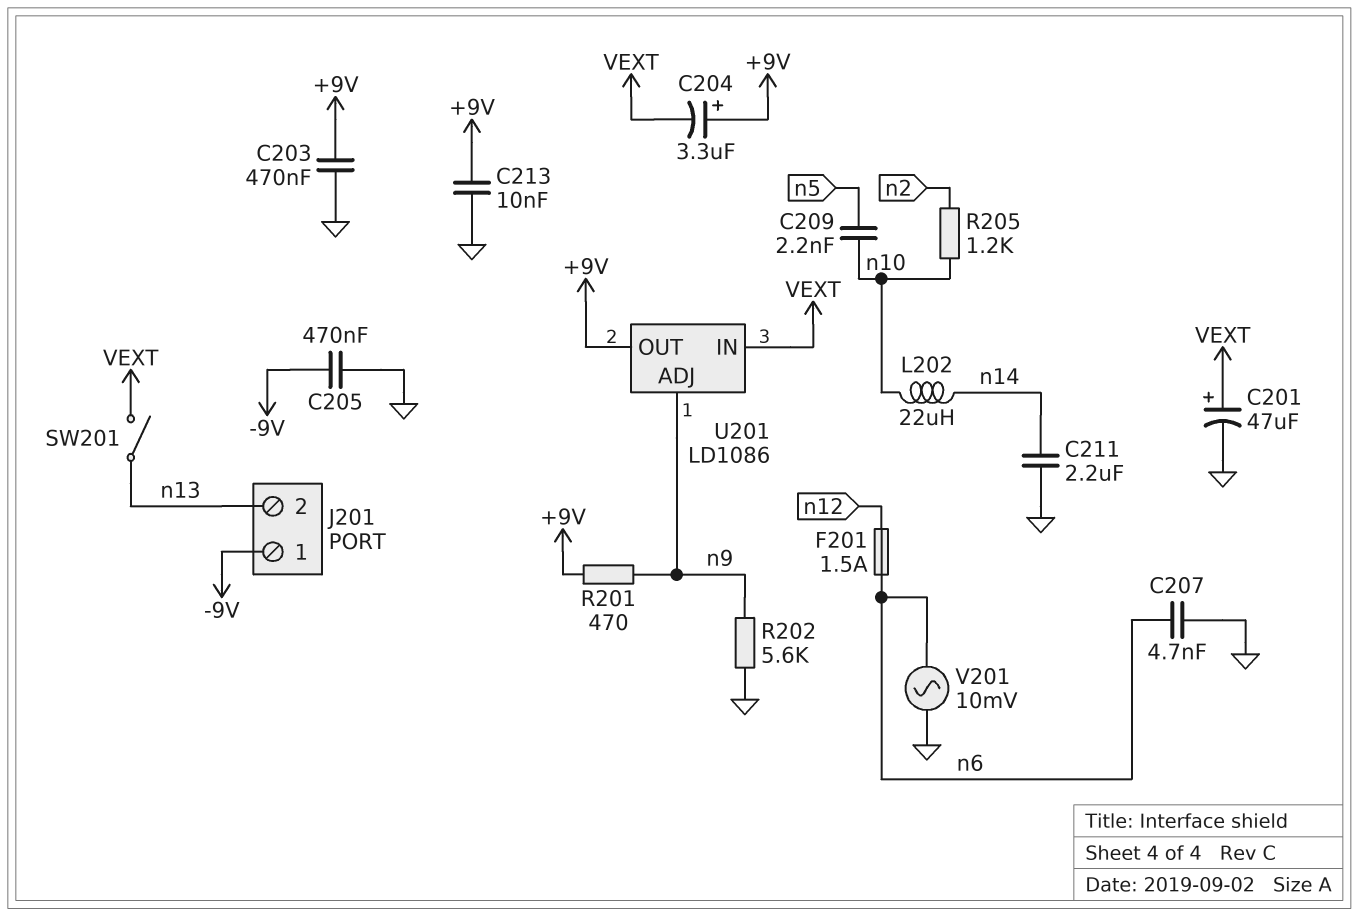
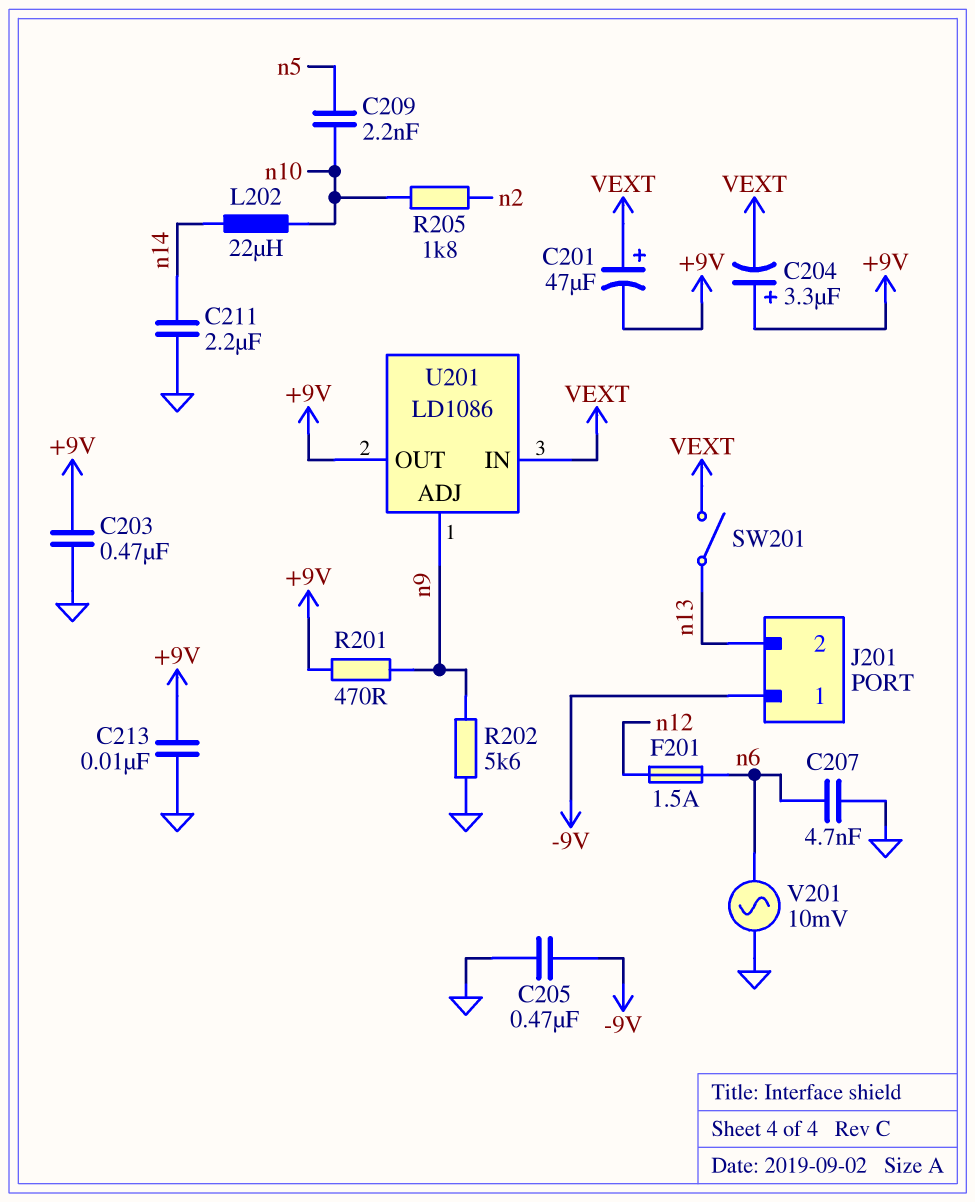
C201: 47uF (plus VEXT, minus GND) -> 47uF (plus VEXT, minus +9V)
R205: 1.2k (n2, n10) -> 1.8k (n2, n10)

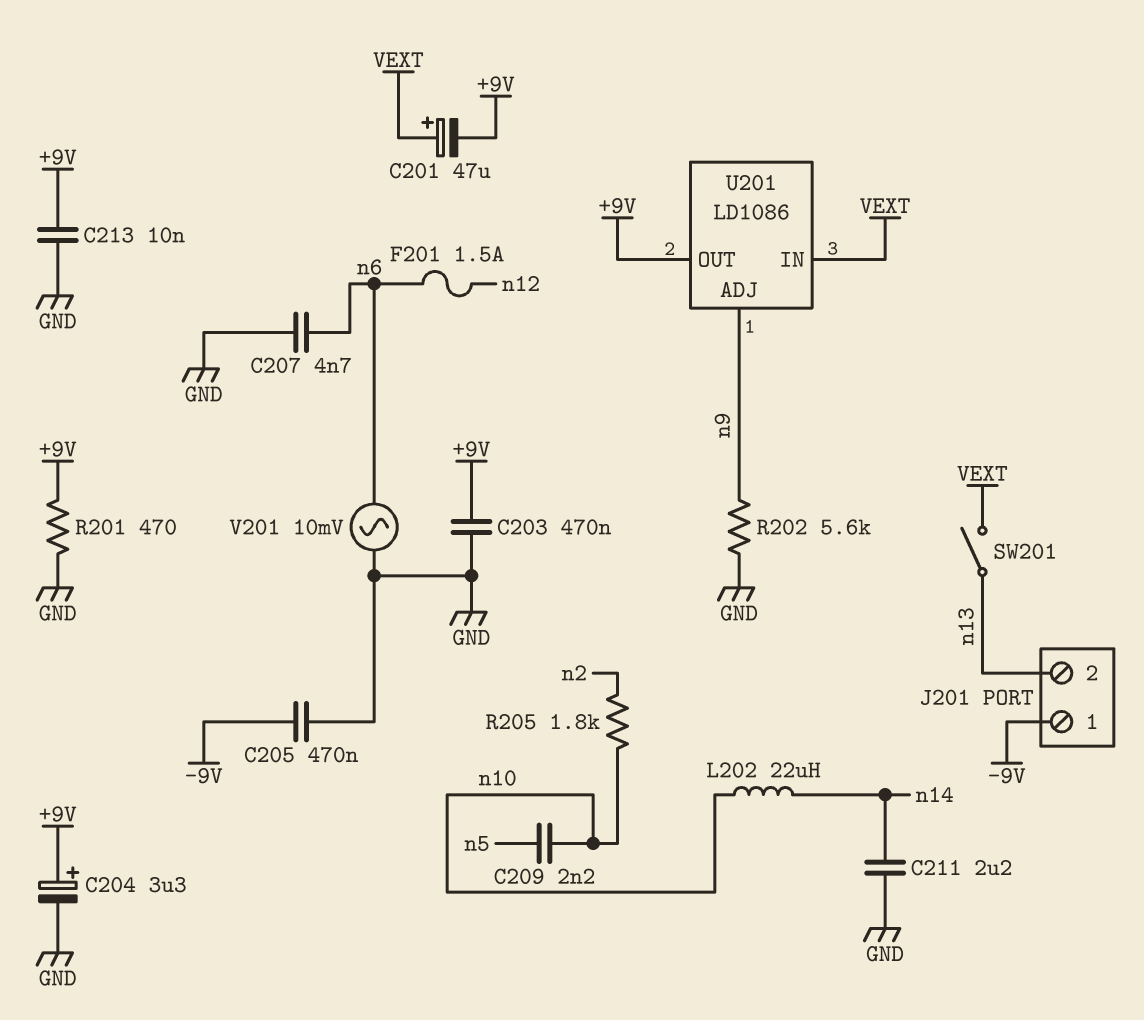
C204: 3.3uF (plus +9V, minus VEXT) -> 3.3uF (plus +9V, minus GND)
R201: 470 (+9V, n9) -> 470 (+9V, GND)

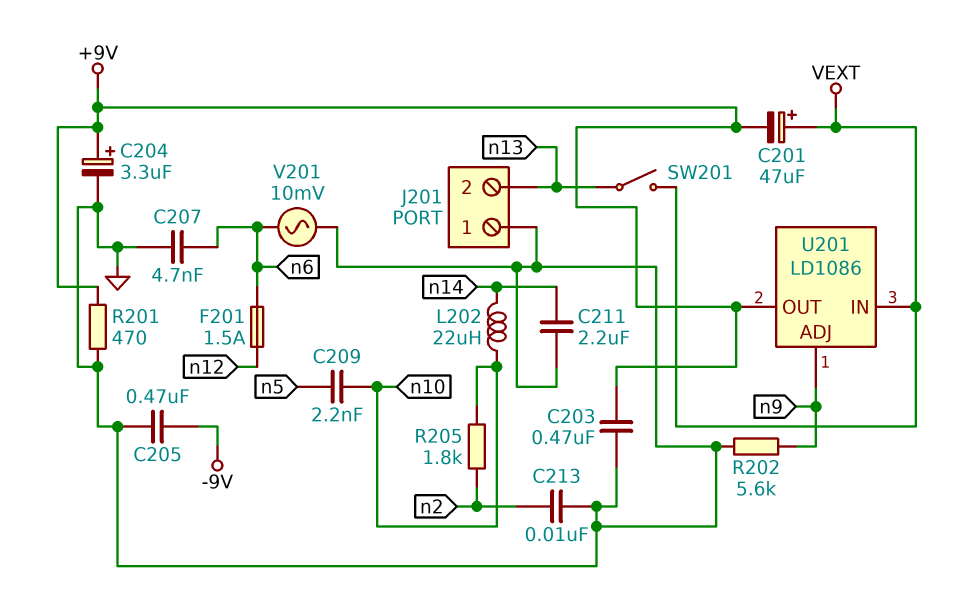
C213: 10nF (+9V, GND) -> 10nF (GND, n2)
J201 pin 1: -9V -> GND

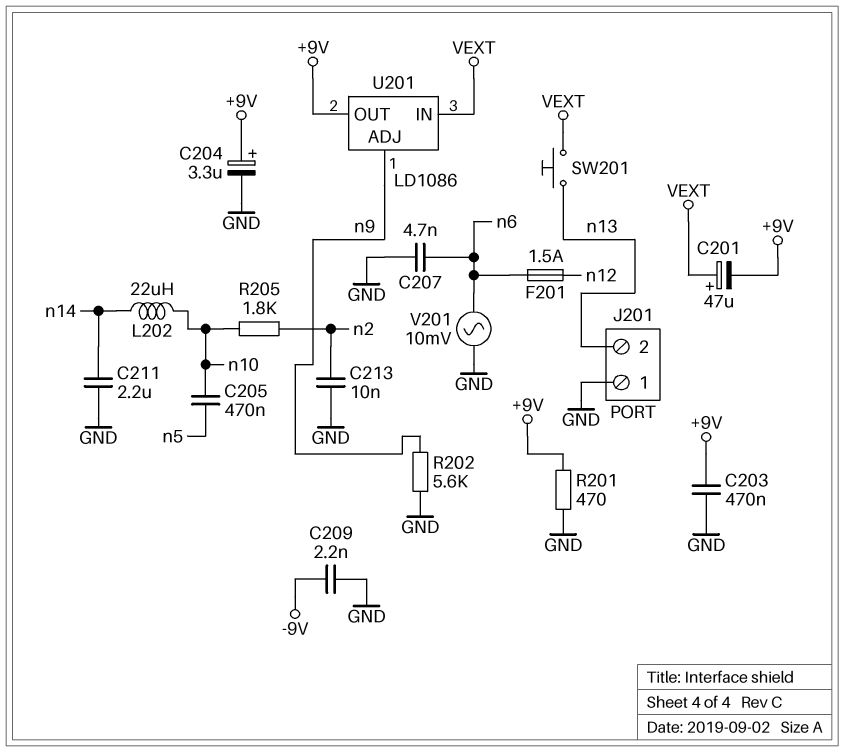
C205: 470nF (-9V, GND) -> 470nF (n5, n10)
C209: 2.2nF (n5, n10) -> 2.2nF (-9V, GND)
SW201: switch (VEXT, n13) -> button (VEXT, n13)

